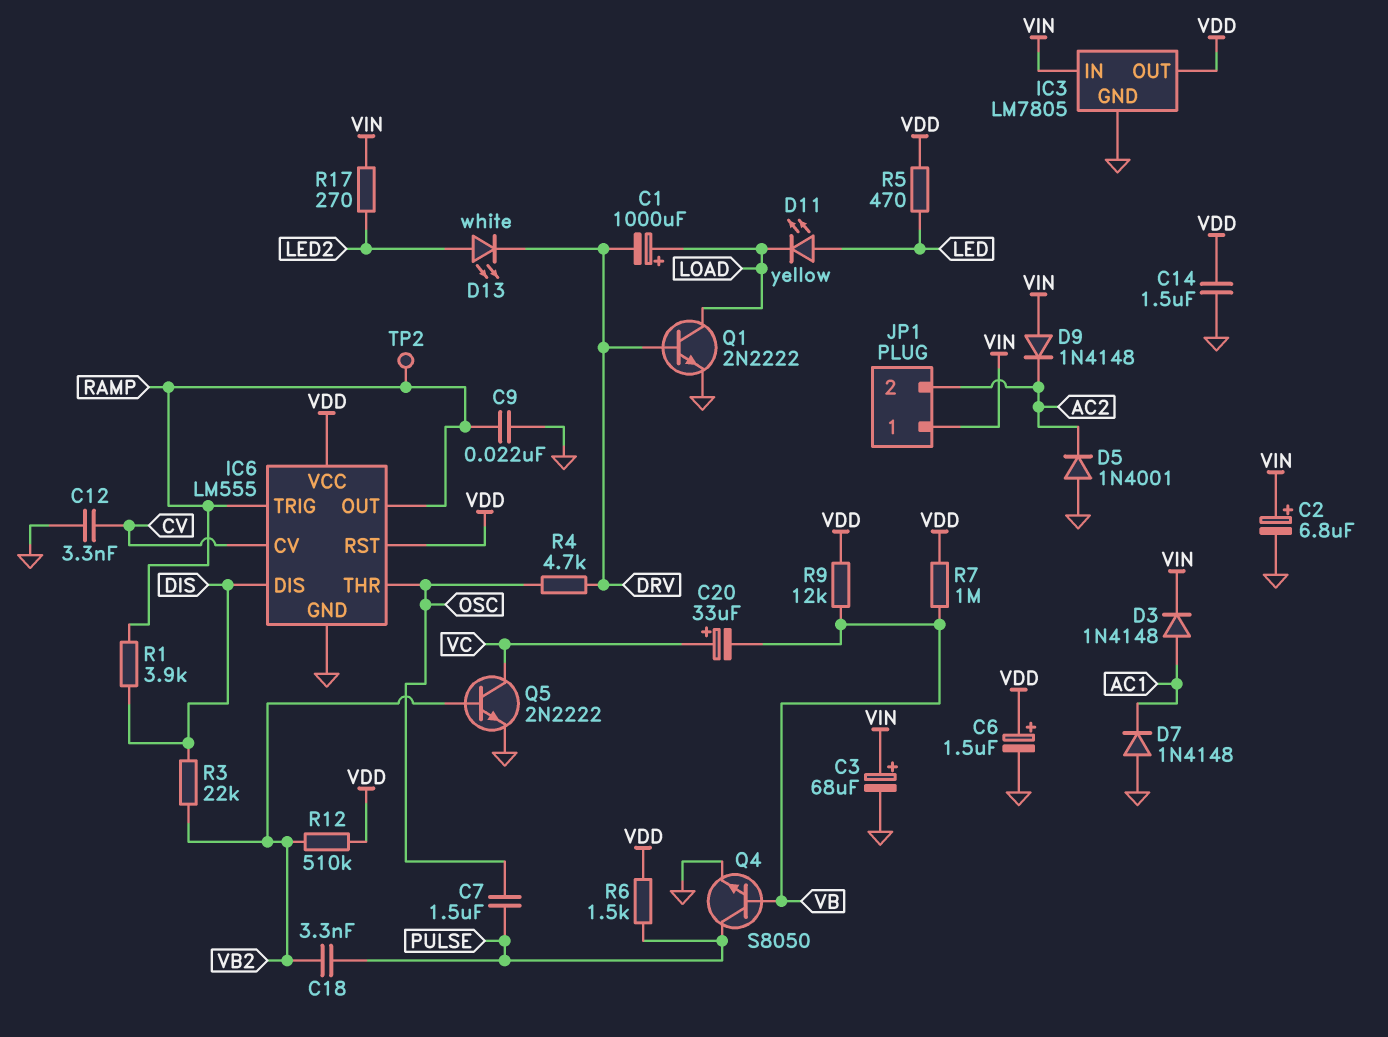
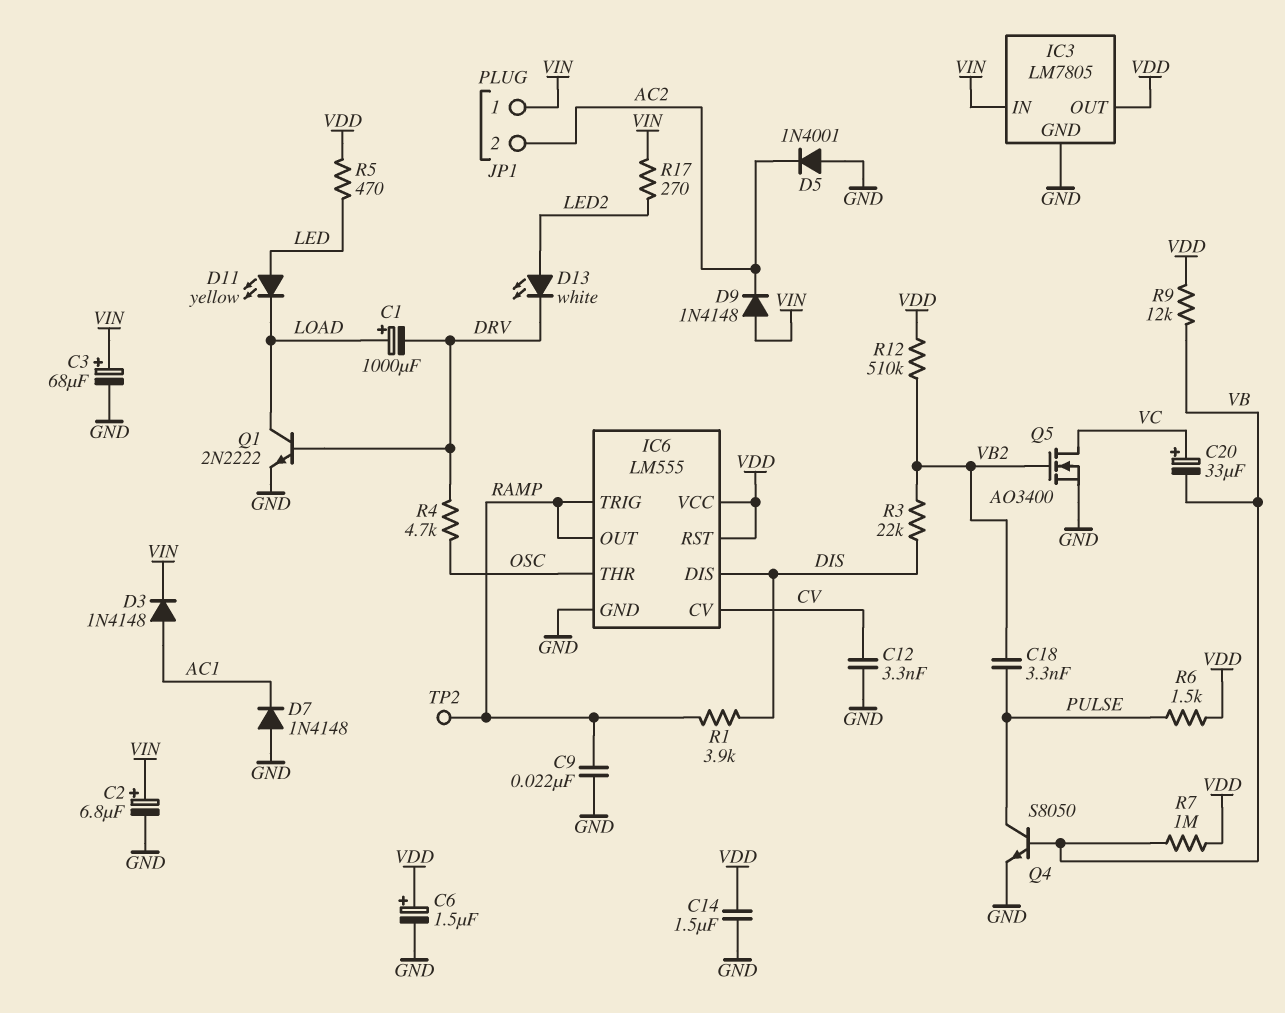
C7: 1.5uF (OSC, PULSE) -> none
Q5: NPN 2N2222 (B VB2, C VC, E GND) -> NMOS AO3400 (G VB2, D VC, S GND)

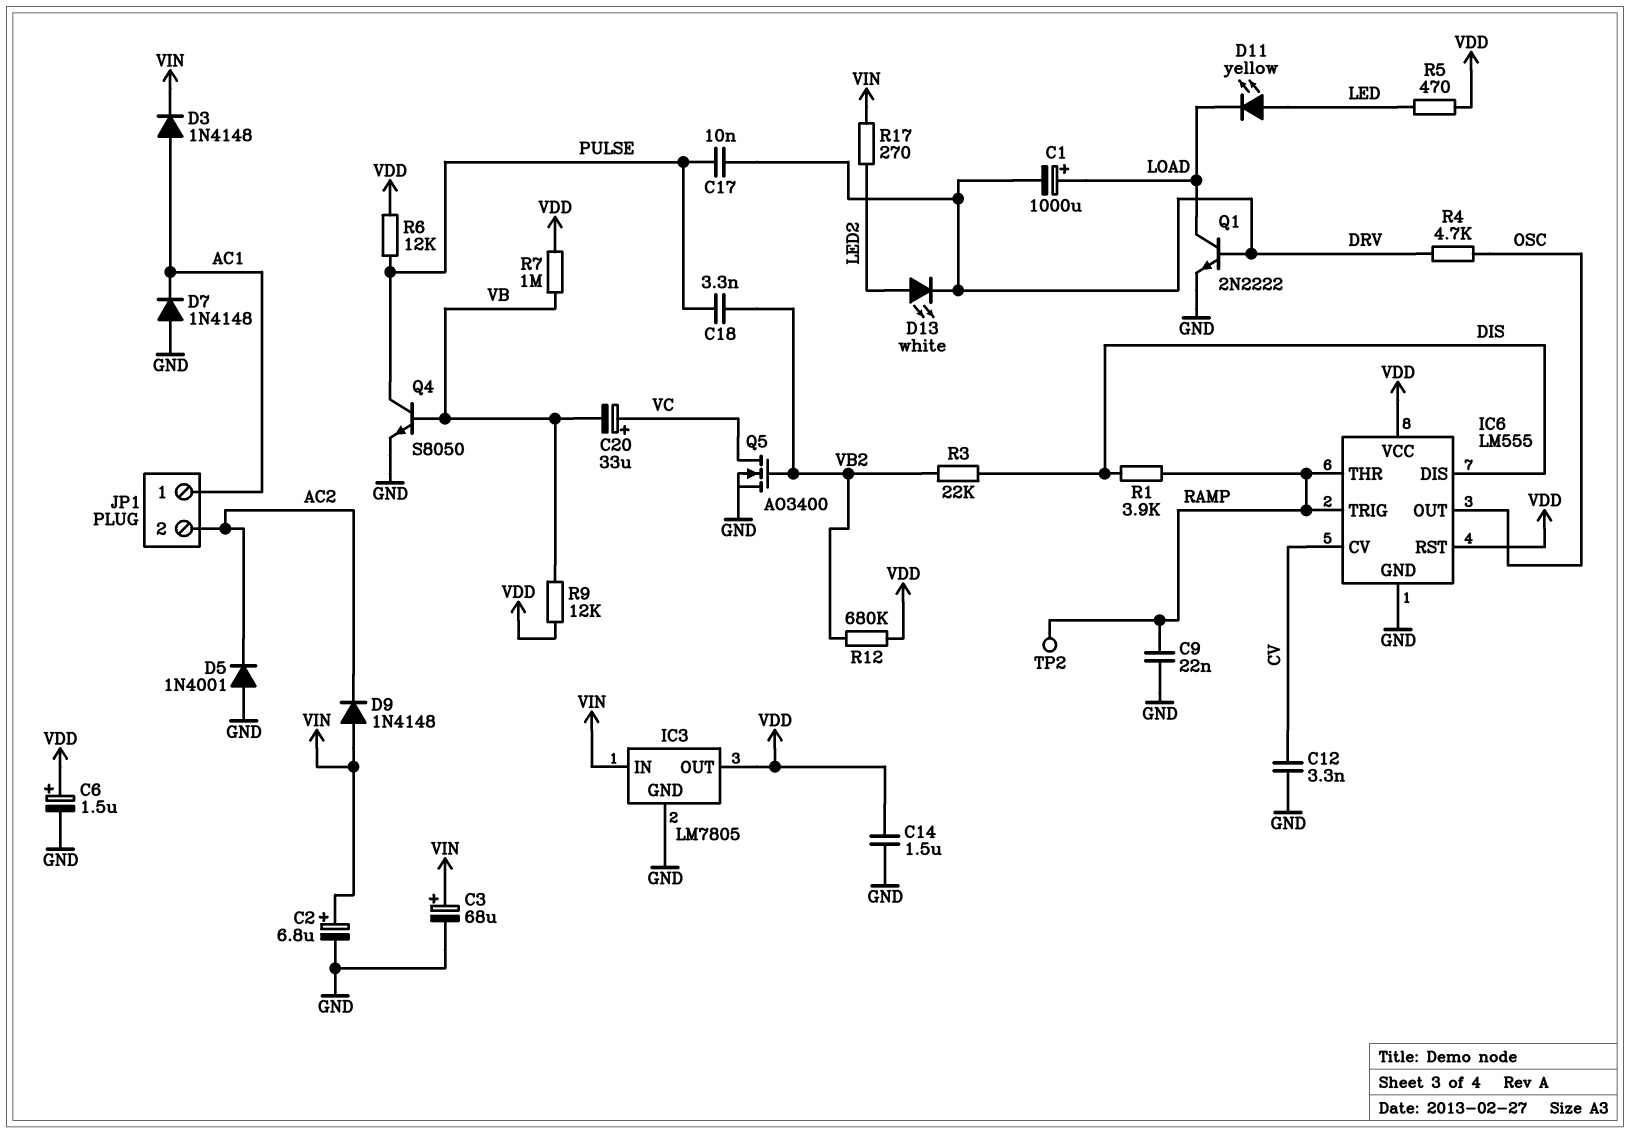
C17: none -> 10nF (DRV, PULSE)
IC6 pin OUT: RAMP -> OSC
IC6 pin THR: OSC -> RAMP
JP1 pin 1: VIN -> AC1
R6: 1.5k (PULSE, VDD) -> 12k (PULSE, VDD)
R12: 510k (VB2, VDD) -> 680k (VB2, VDD)

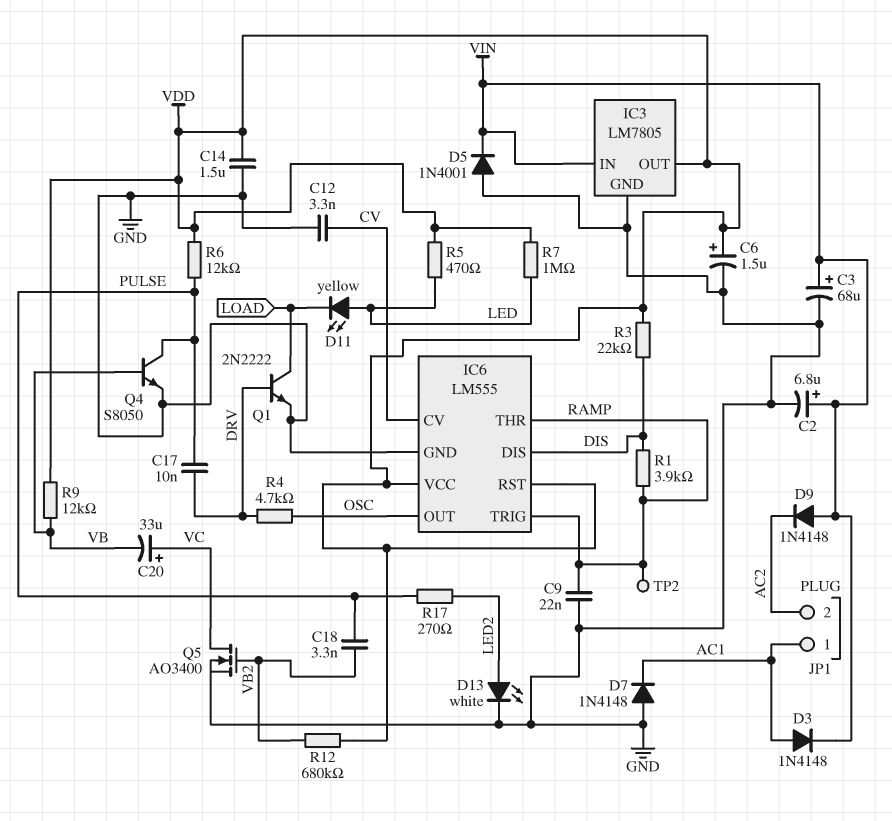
C1: 1000uF (plus LOAD, minus DRV) -> none
D5: diode 1N4001 (A GND, K AC2) -> diode 1N4001 (A GND, K VIN)
D13: LED white (A LED2, K DRV) -> LED white (A LED2, K GND)
R3: 22k (DIS, VB2) -> 22k (DIS, VDD)
R7: 1M (VB, VDD) -> 1M (LED, VDD)
R17: 270 (LED2, VIN) -> 270 (LED2, PULSE)

